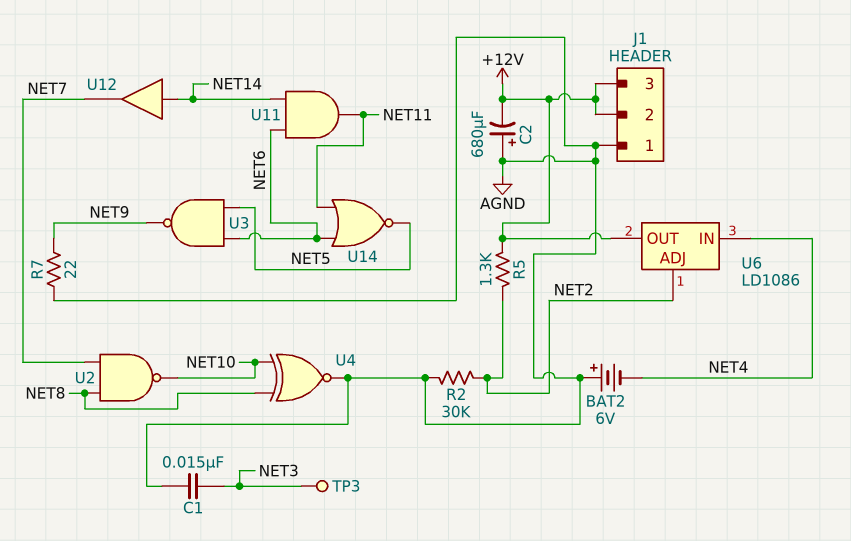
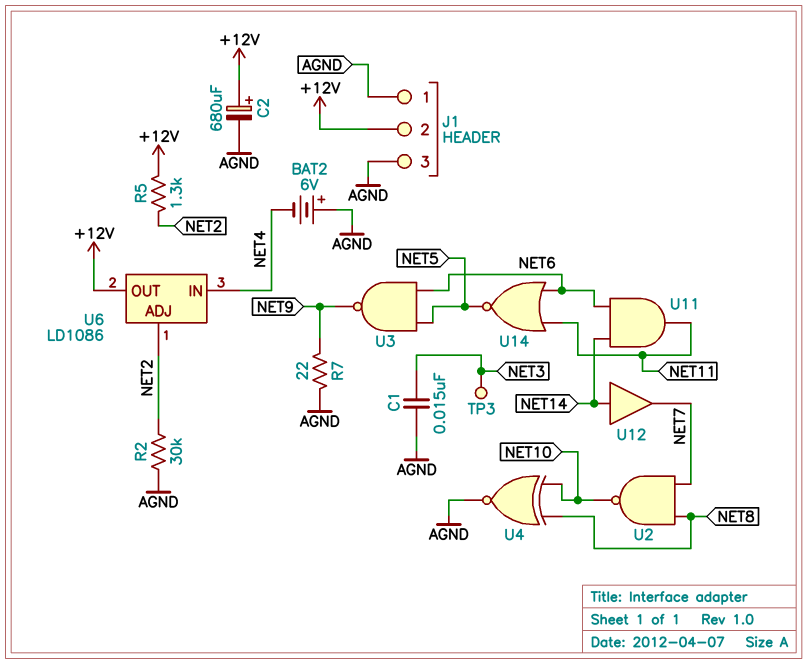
C2: 680uF (plus AGND, minus +12V) -> 680uF (plus +12V, minus AGND)
J1 pin 3: +12V -> AGND

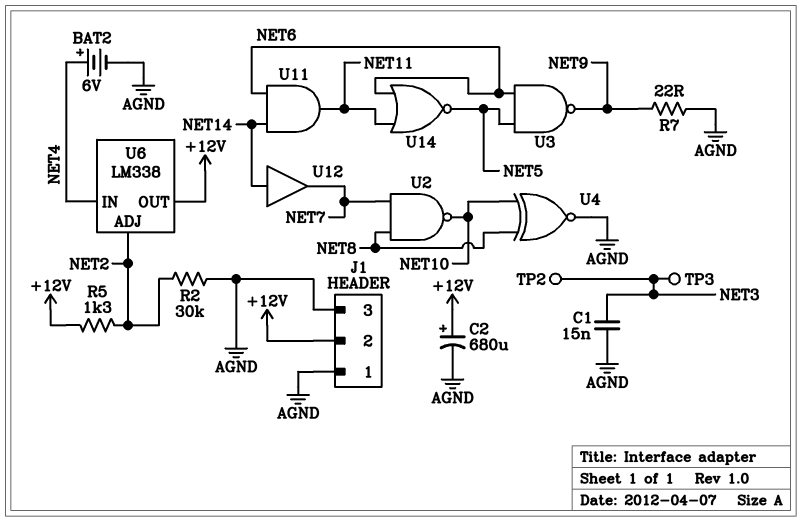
BAT2: 6V (plus AGND, minus NET4) -> 6V (plus NET4, minus AGND)
TP2: none -> test point (NET3)
U6: LD1086 -> LM338

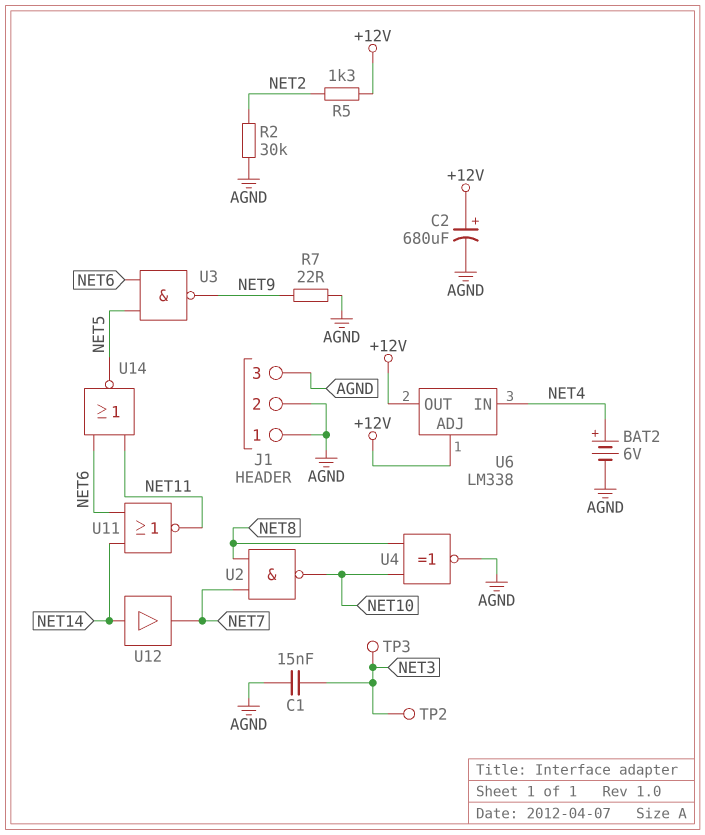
J1 pin 2: +12V -> AGND
U6 pin ADJ: NET2 -> +12V
U11: AND (in NET6, in NET14, out NET11) -> NOR (in NET6, in NET14, out NET11)

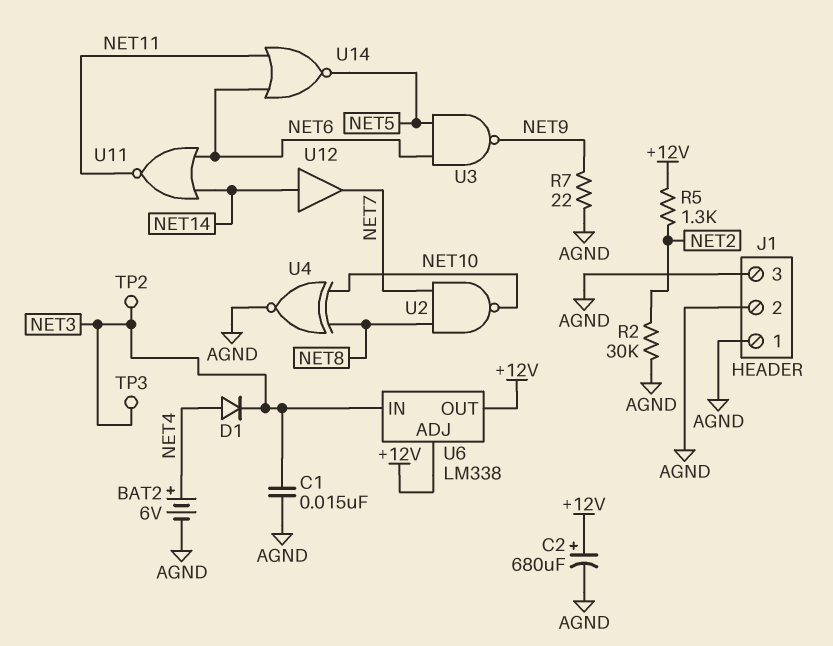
D1: none -> diode (A NET4, K NET3)
U6 pin IN: NET4 -> NET3

